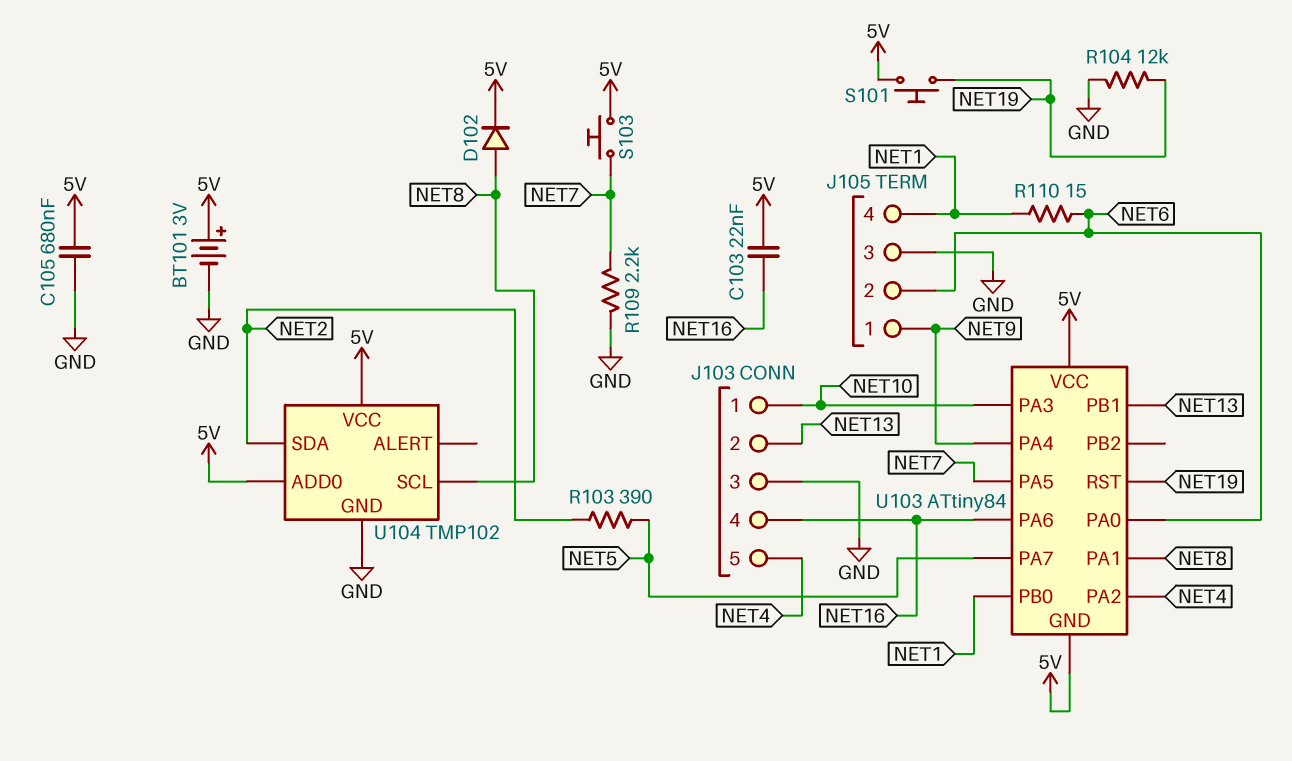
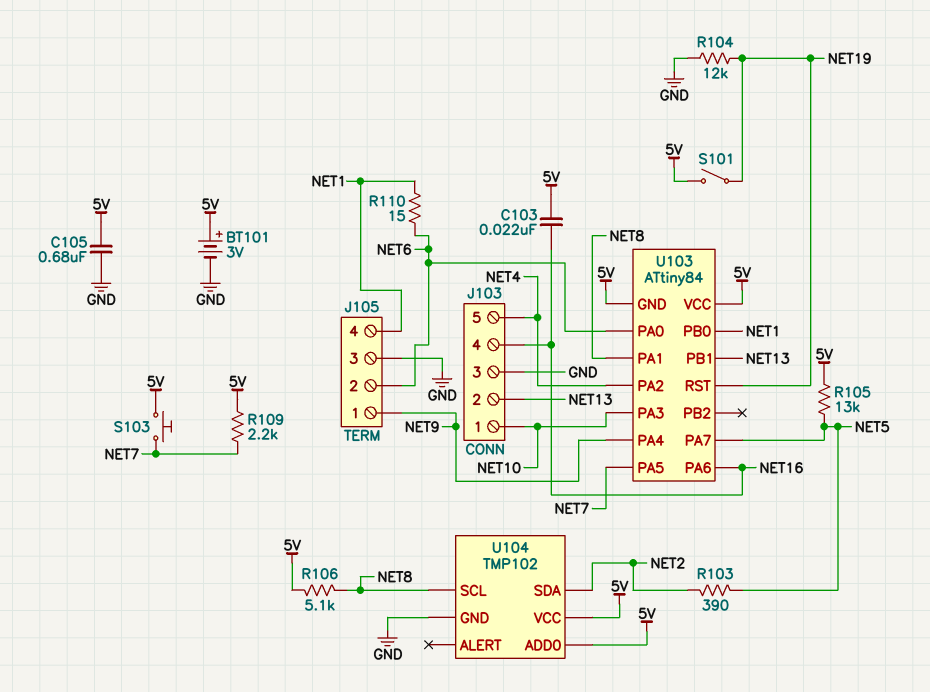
D102: diode (A NET8, K 5V) -> none
R105: none -> 13k (5V, NET5)
R106: none -> 5.1k (5V, NET8)
R109: 2.2k (GND, NET7) -> 2.2k (5V, NET7)
S101: button (5V, NET19) -> switch (5V, NET19)

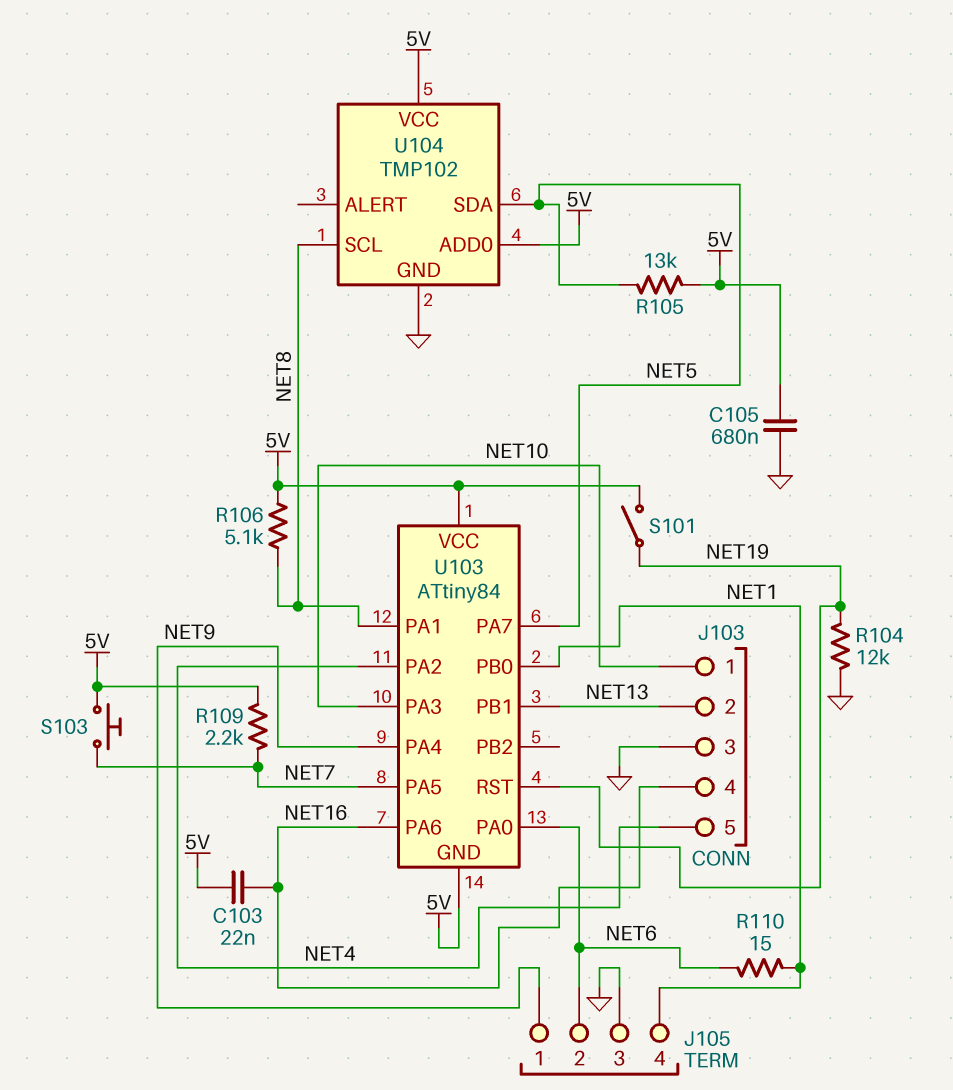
BT101: 3V (plus 5V, minus GND) -> none
R103: 390 (NET2, NET5) -> none
U104 pin SDA: NET2 -> NET5

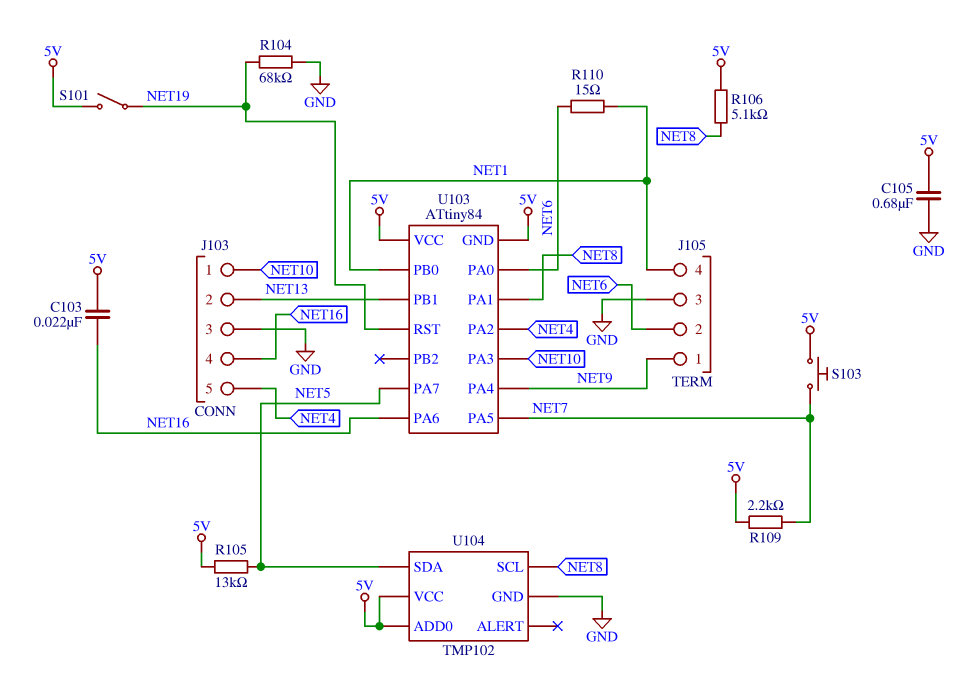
R104: 12k (GND, NET19) -> 68k (GND, NET19)

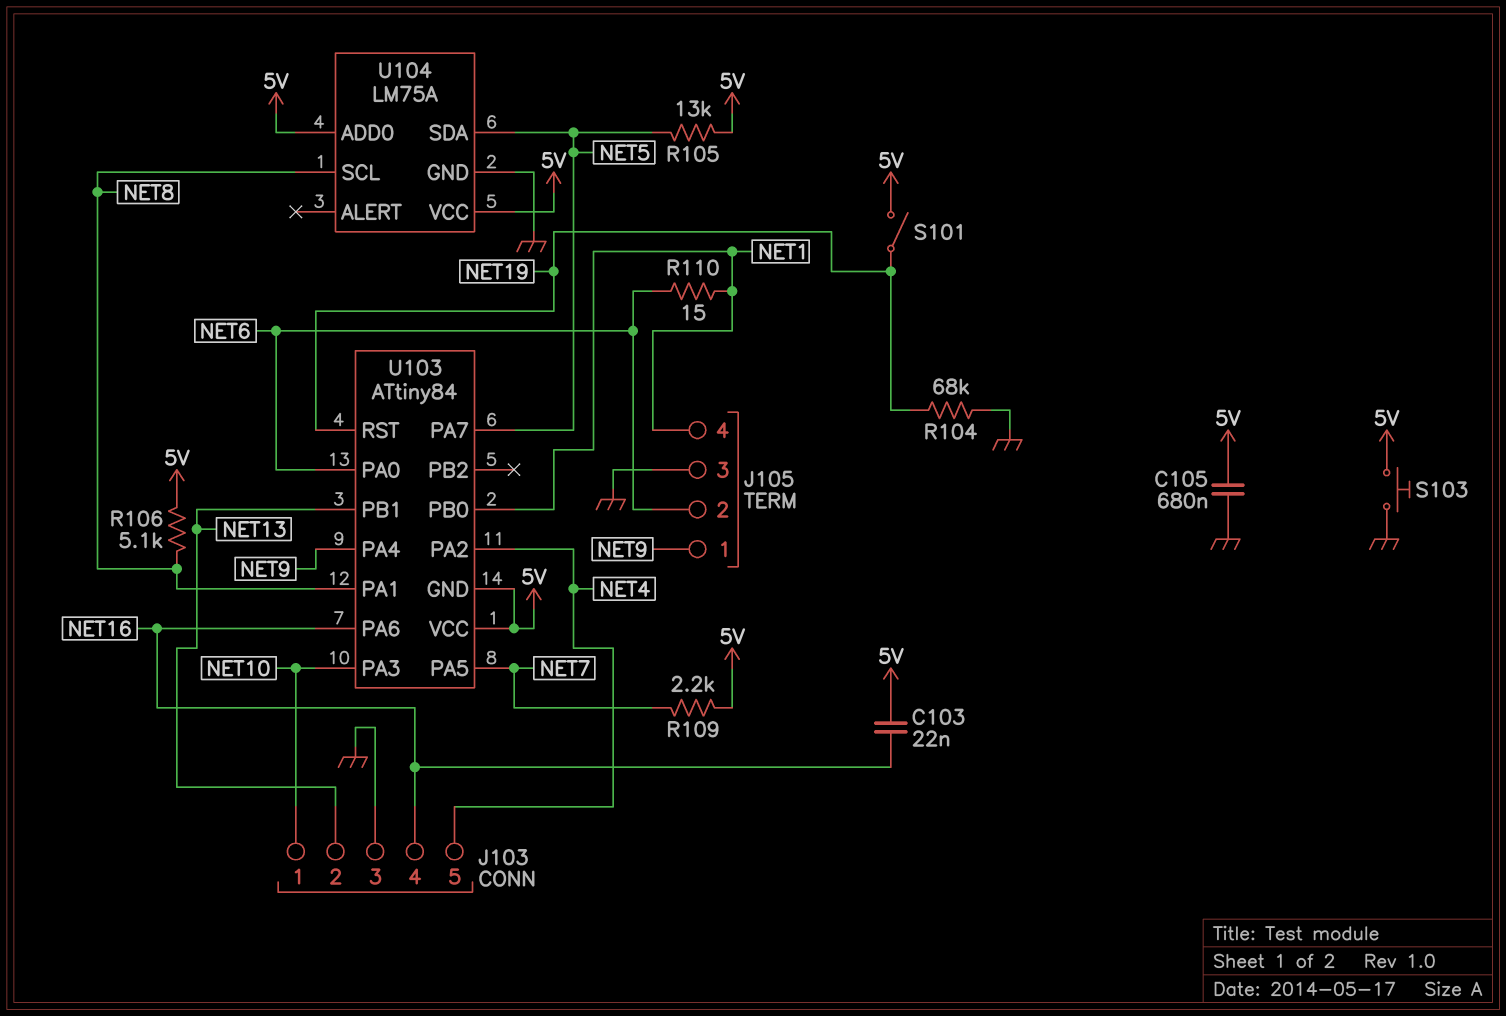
S103: button (5V, NET7) -> button (5V, GND)
U104: TMP102 -> LM75A

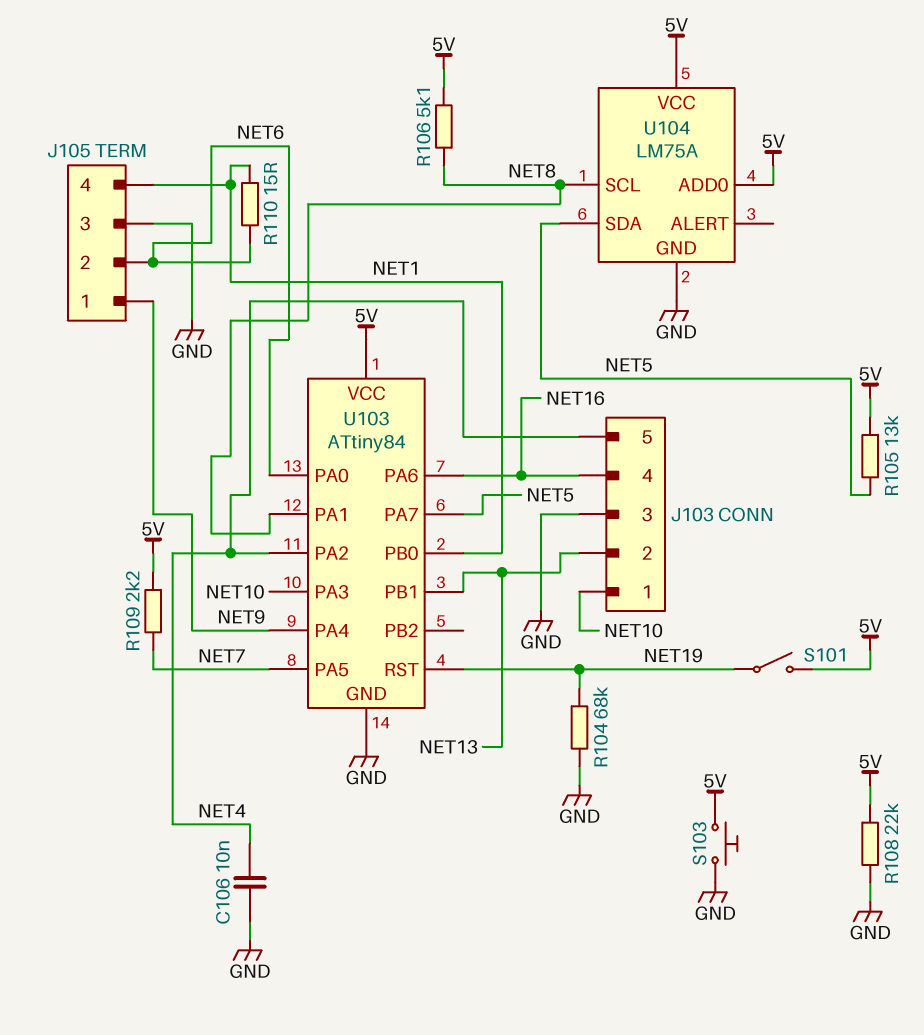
C103: 22nF (5V, NET16) -> none
C105: 680nF (5V, GND) -> none
C106: none -> 10nF (GND, NET4)
R108: none -> 22k (5V, GND)
U103 pin GND: 5V -> GND

